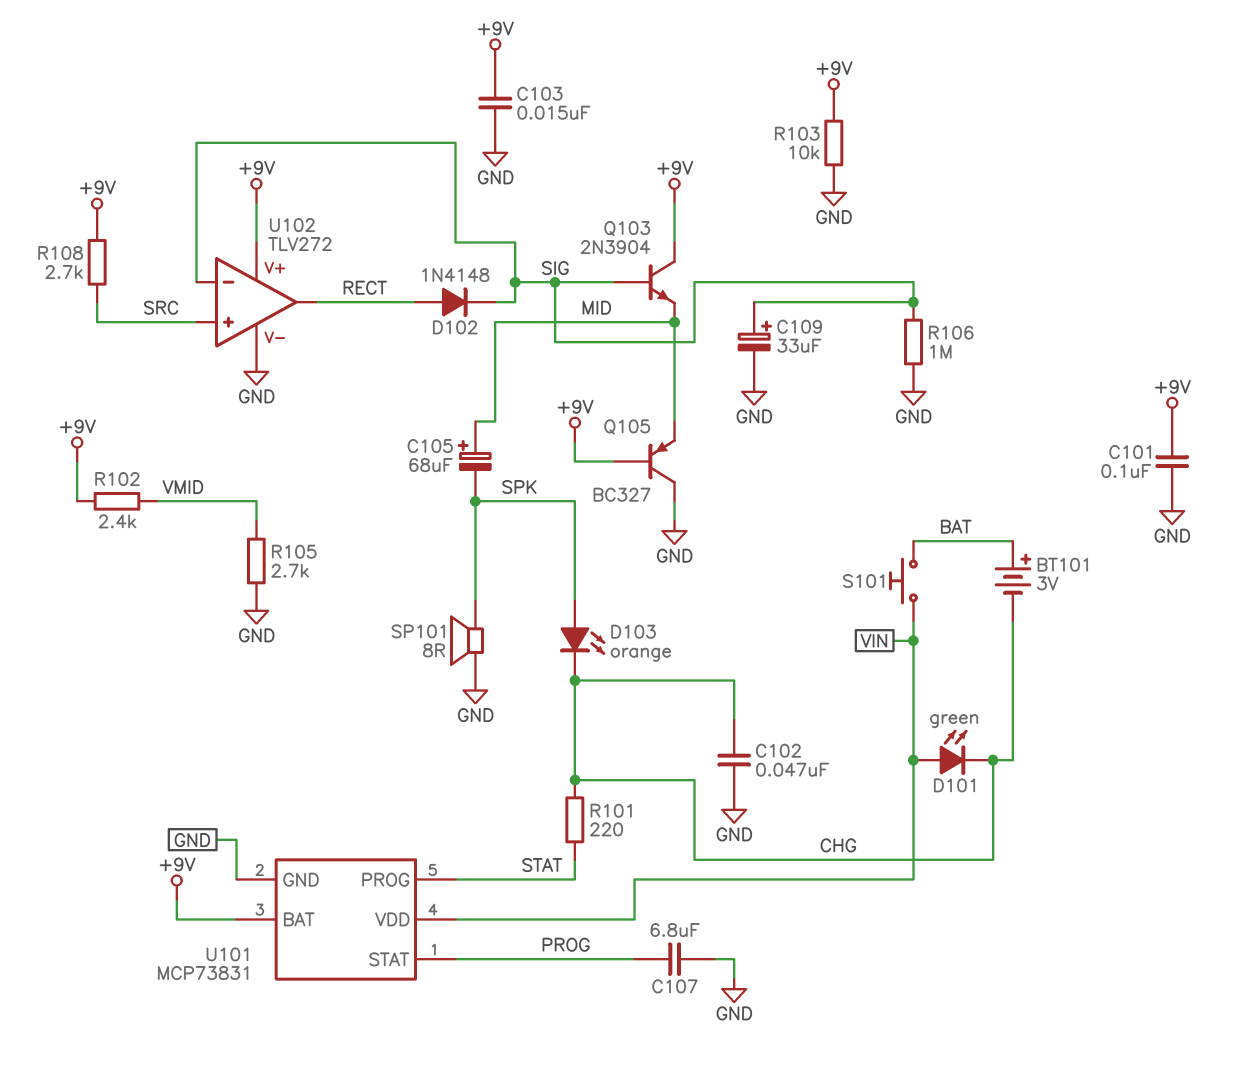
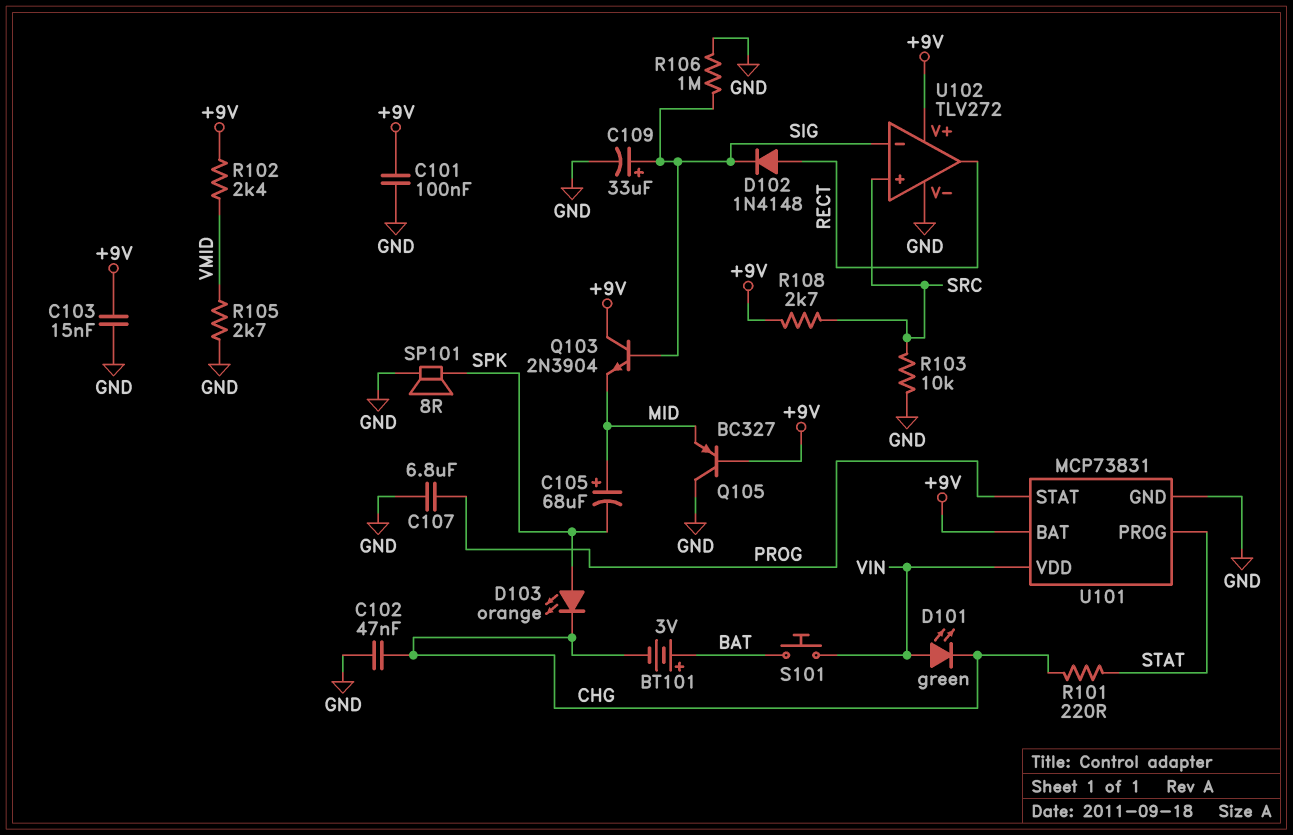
R103: 10k (+9V, GND) -> 10k (GND, SRC)

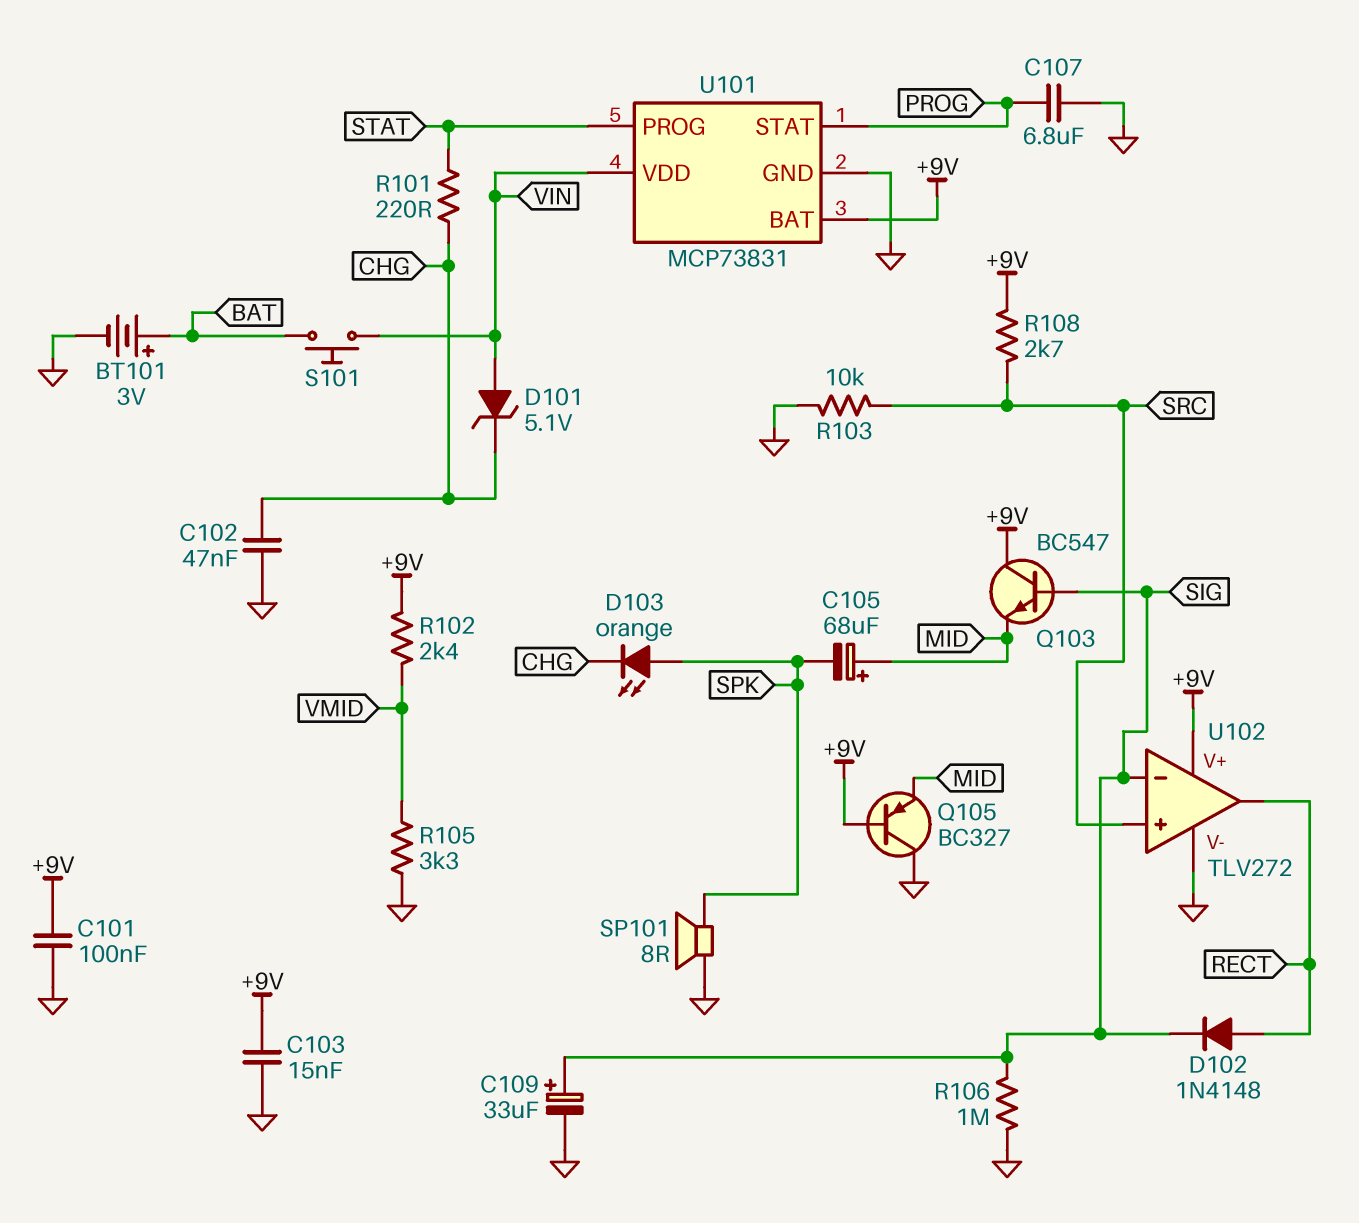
BT101: 3V (plus BAT, minus CHG) -> 3V (plus BAT, minus GND)
D101: LED green (A VIN, K CHG) -> zener 5.1V (A VIN, K CHG)
Q103: NPN 2N3904 (B SIG, C +9V, E MID) -> NPN BC547 (B SIG, C +9V, E MID)
R105: 2.7k (GND, VMID) -> 3.3k (GND, VMID)

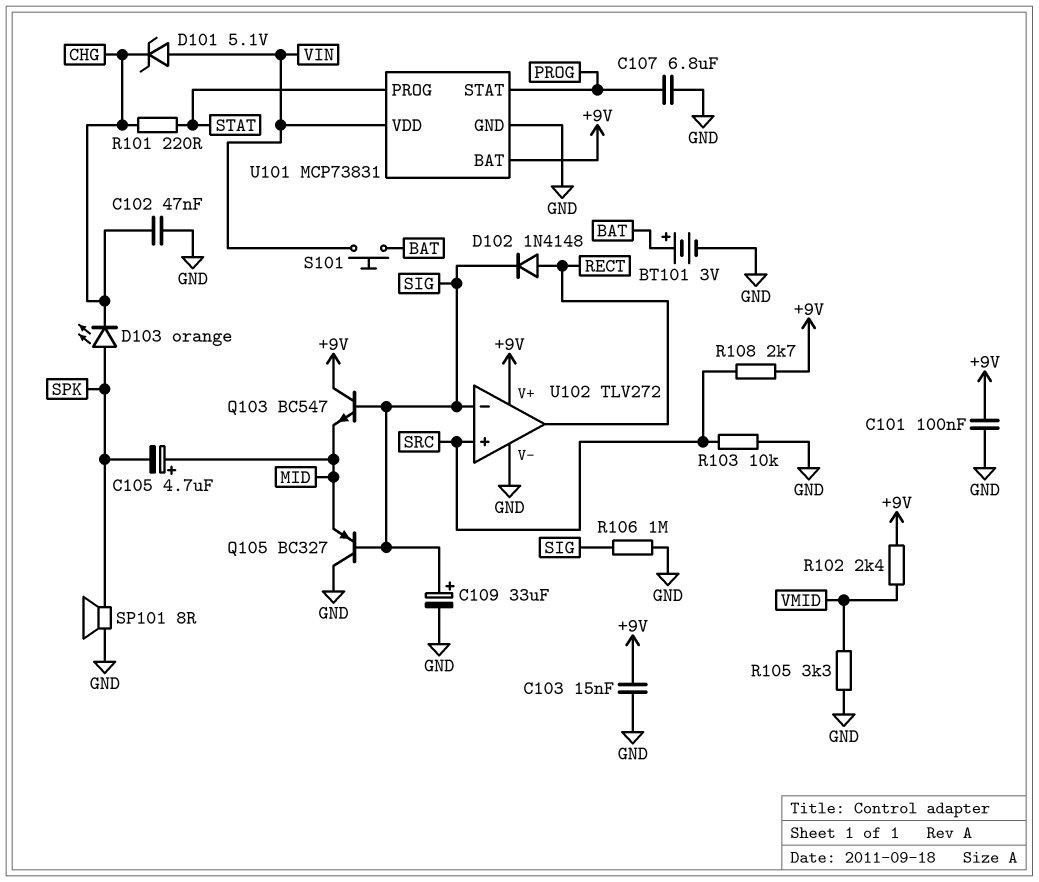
C105: 68uF (plus MID, minus SPK) -> 4.7uF (plus MID, minus SPK)
Q105: PNP BC327 (B +9V, C GND, E MID) -> PNP BC327 (B SIG, C GND, E MID)

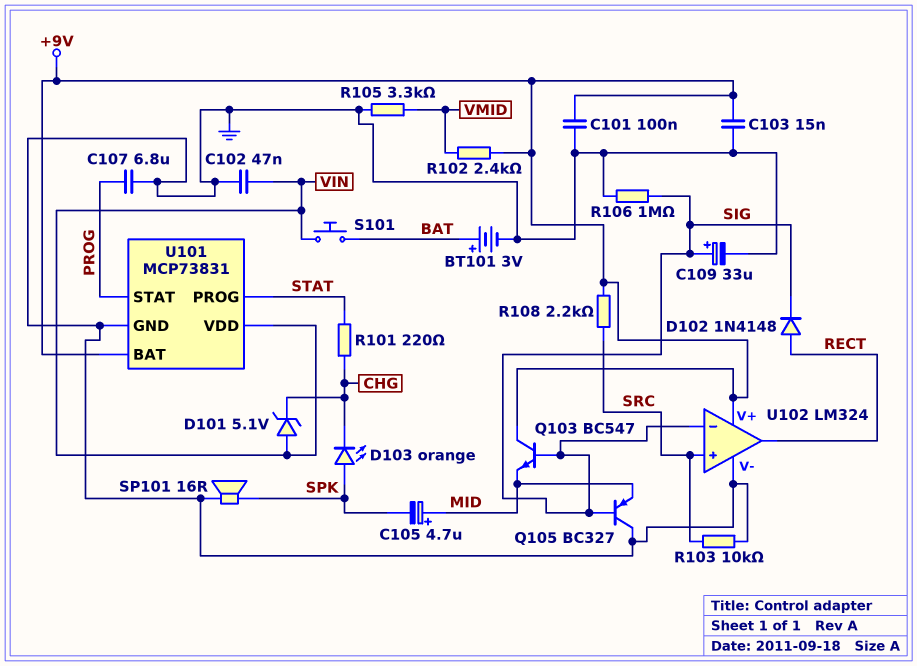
C102: 47nF (CHG, GND) -> 47nF (GND, VIN)
R108: 2.7k (+9V, SRC) -> 2.2k (+9V, SRC)
SP101: speaker 8R (GND, SPK) -> speaker 16R (GND, SPK)
U102: TLV272 -> LM324

